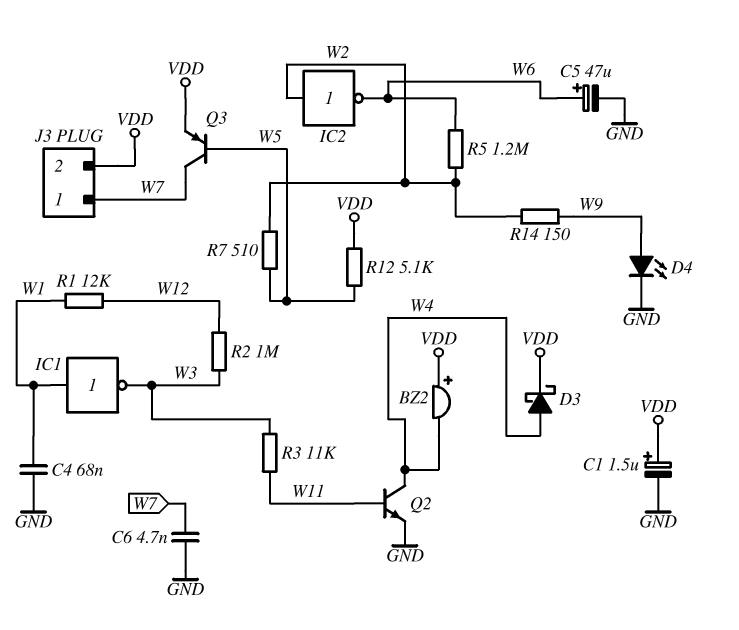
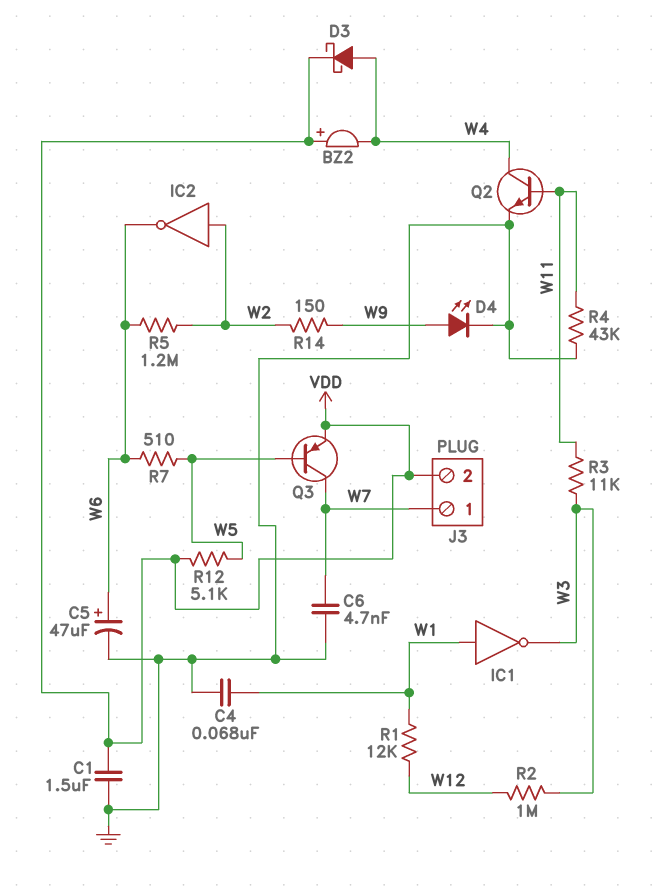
C1: 1.5uF (plus VDD, minus GND) -> 1.5uF (GND, VDD)
R4: none -> 43k (GND, W11)
R7: 510 (W2, W5) -> 510 (W5, W6)

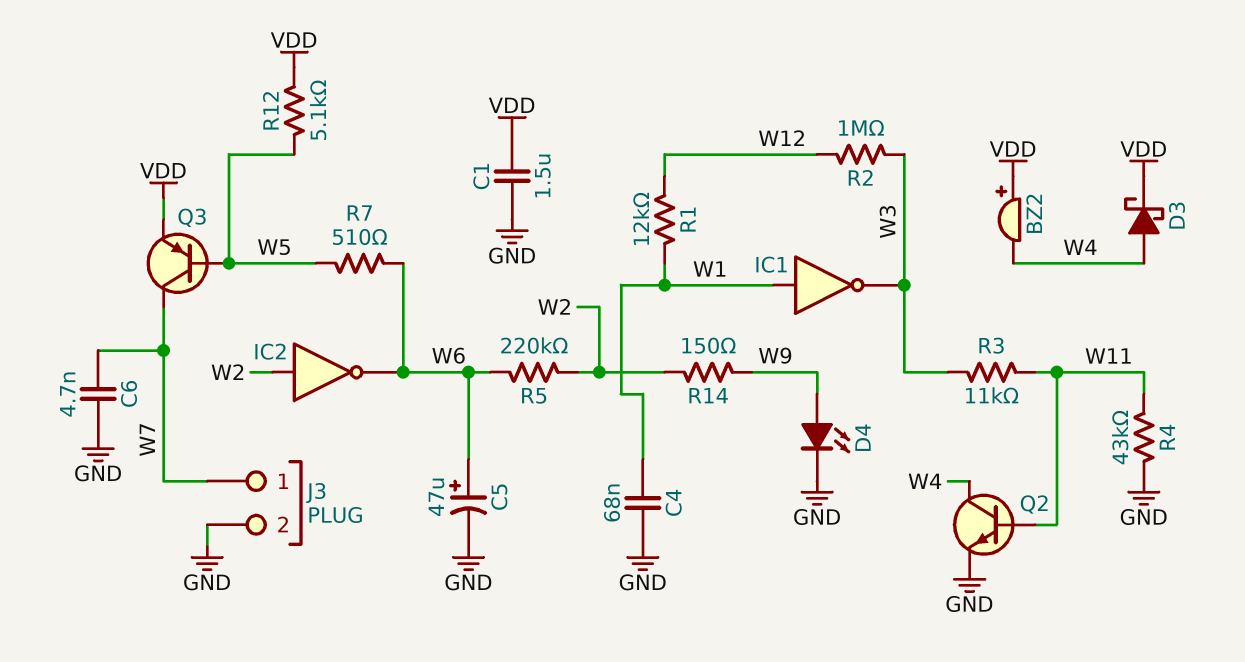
J3 pin 2: VDD -> GND
R5: 1.2M (W2, W6) -> 220k (W2, W6)

